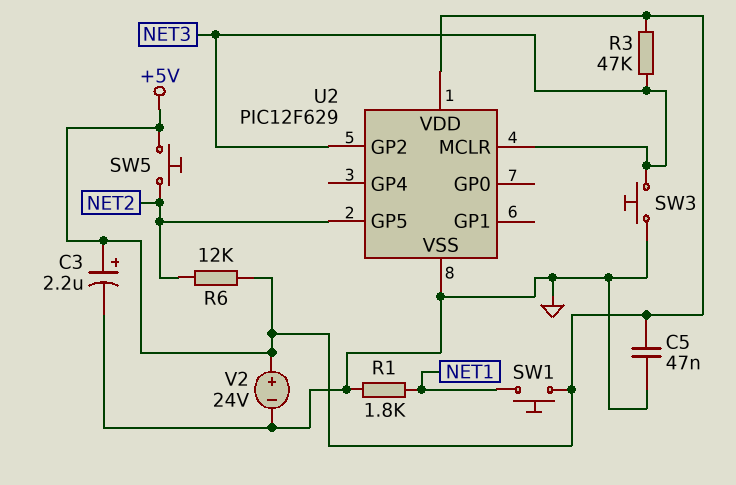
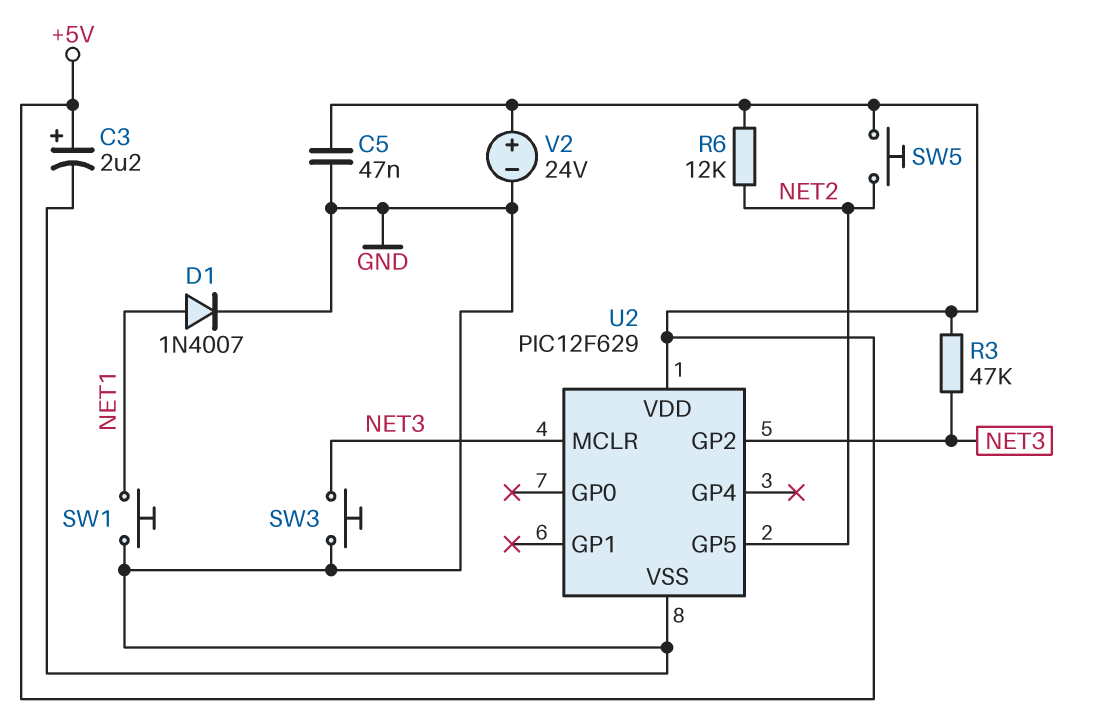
D1: none -> diode 1N4007 (A NET1, K GND)
R1: 1.8k (GND, NET1) -> none
SW1: button (+5V, NET1) -> button (GND, NET1)

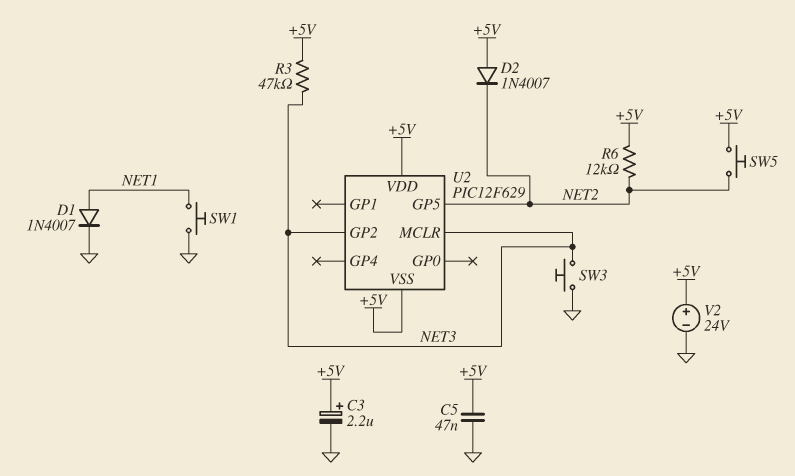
D2: none -> diode 1N4007 (A +5V, K NET2)
U2 pin VSS: GND -> +5V

